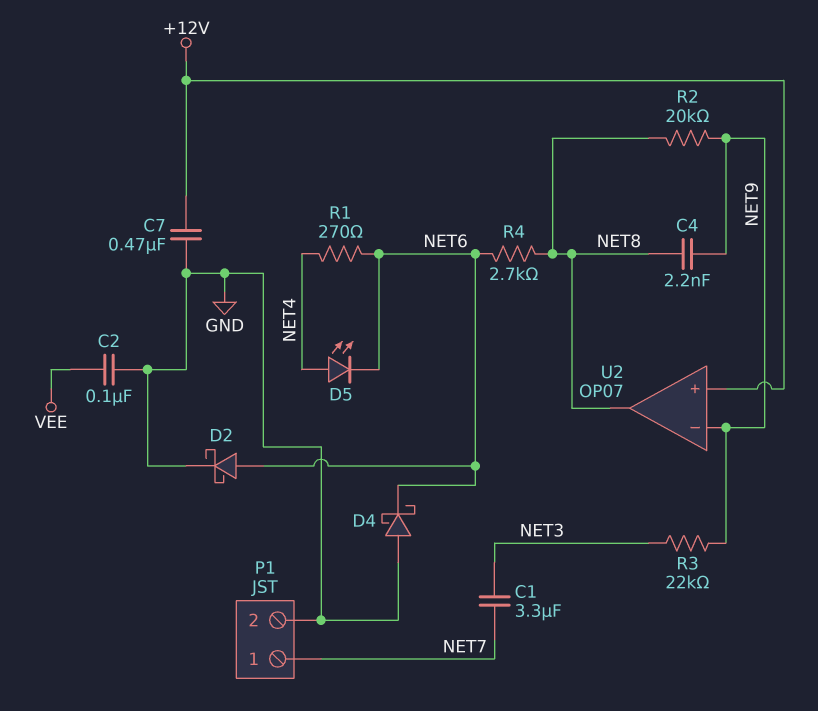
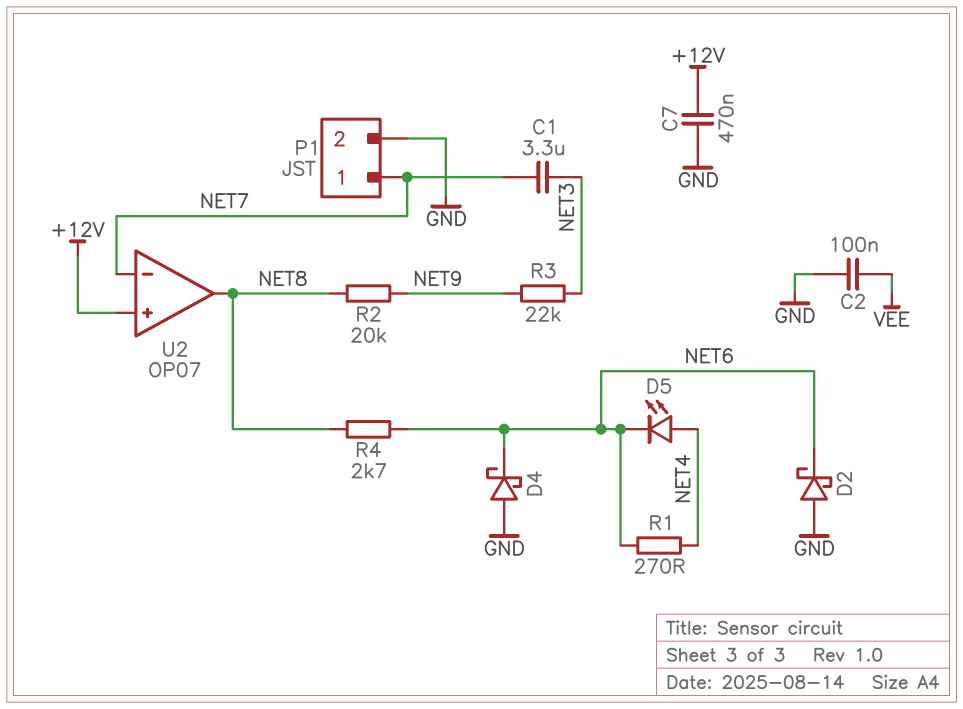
C4: 2.2nF (NET8, NET9) -> none
D2: schottky (A NET6, K GND) -> schottky (A GND, K NET6)
U2 pin in-: NET9 -> NET7

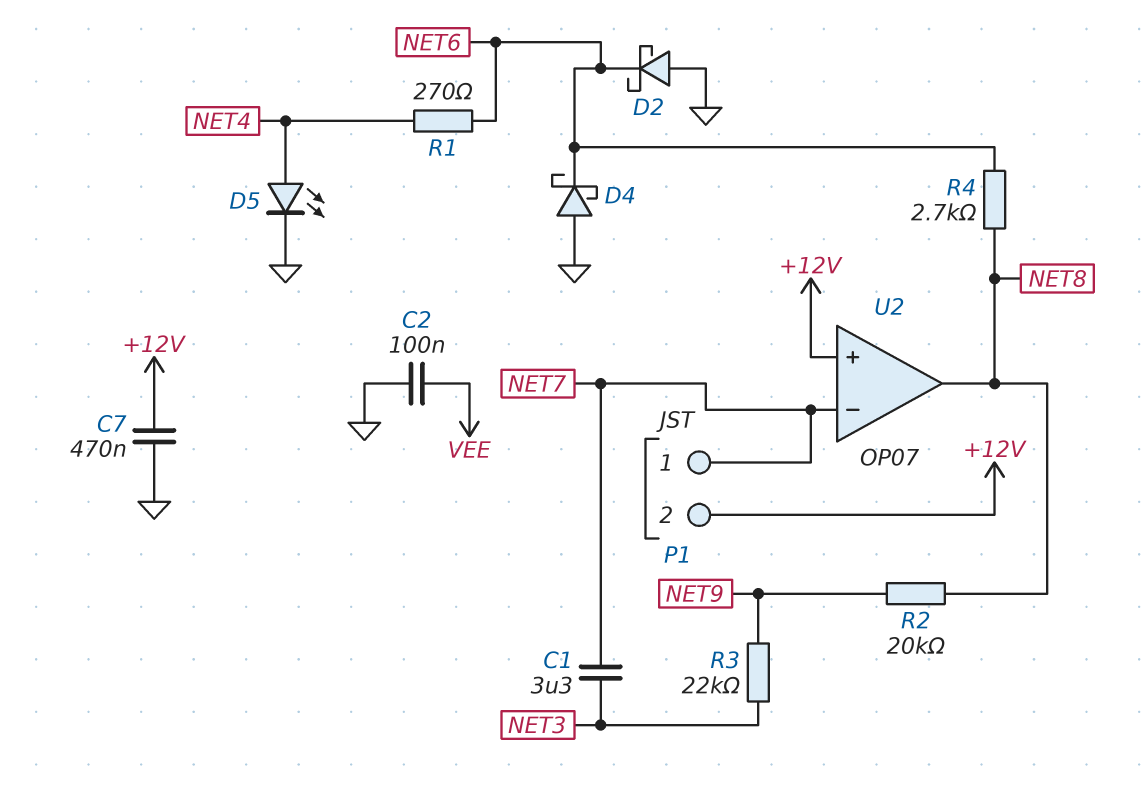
D5: LED (A NET4, K NET6) -> LED (A NET4, K GND)
P1 pin 2: GND -> +12V

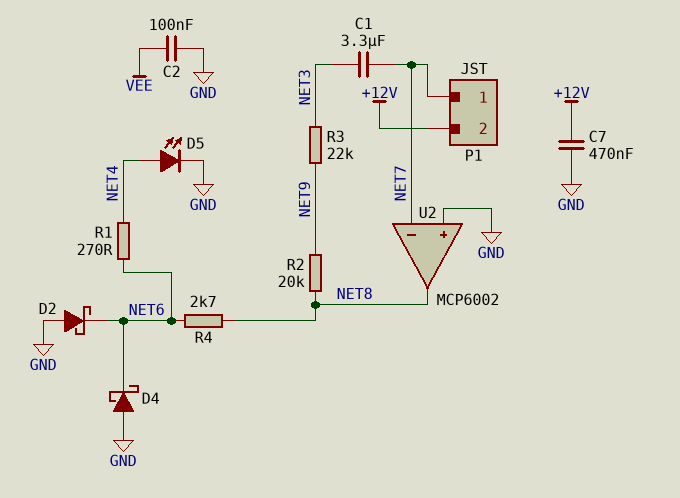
U2: OP07 -> MCP6002
U2 pin in+: +12V -> GND

